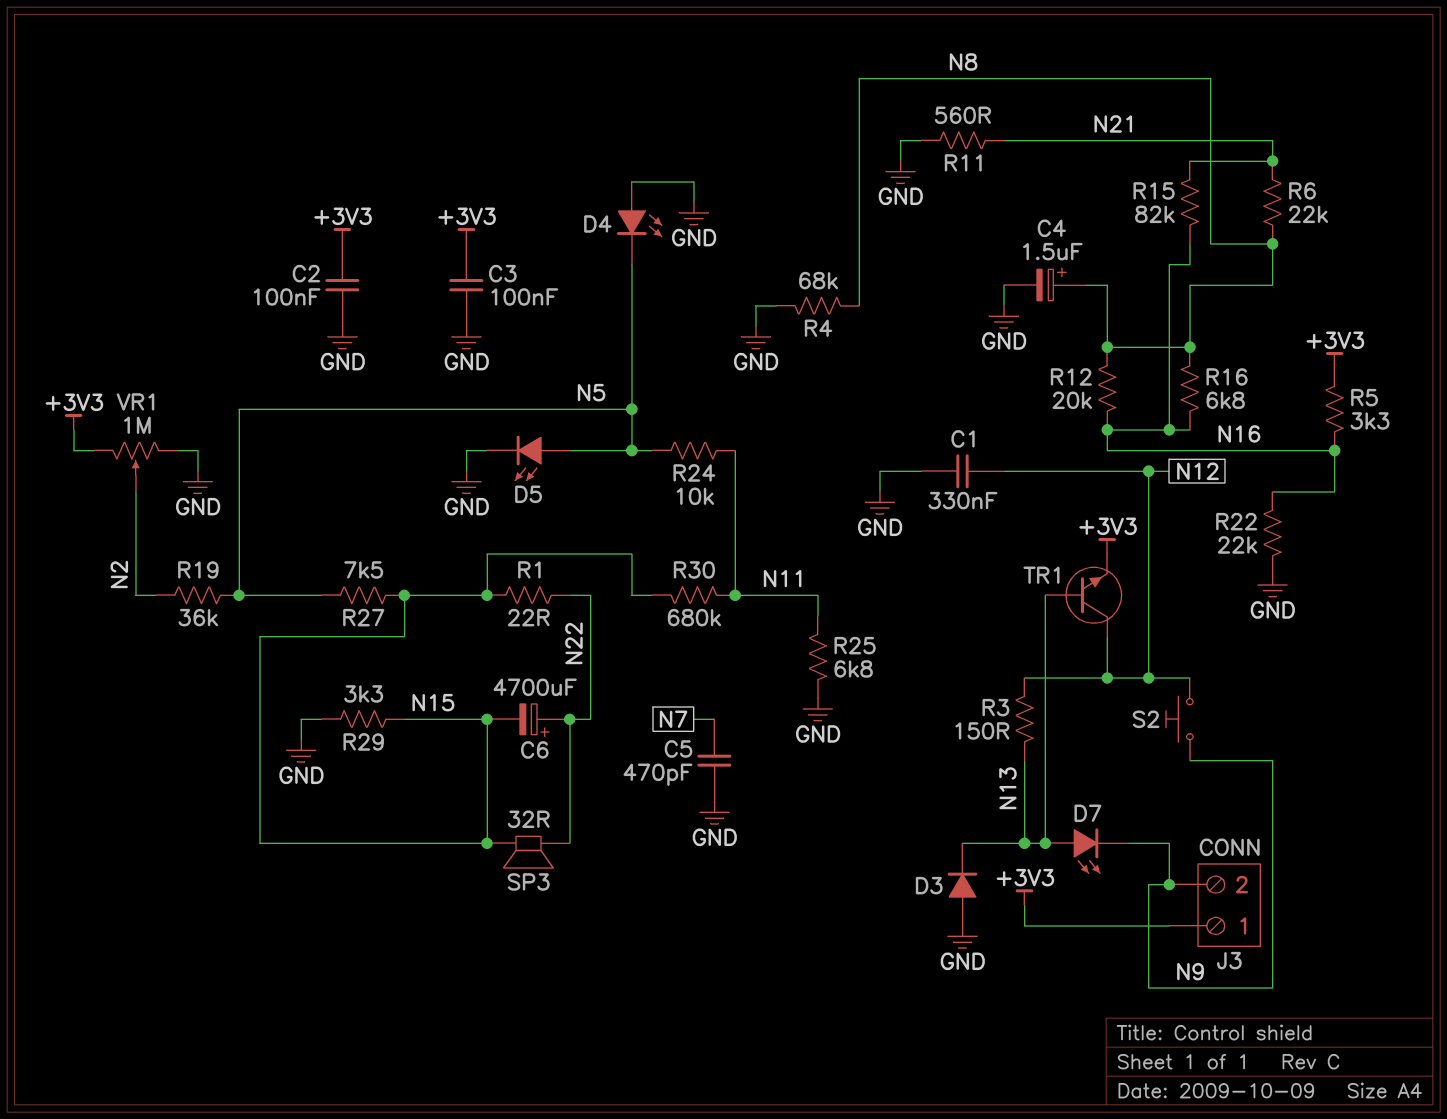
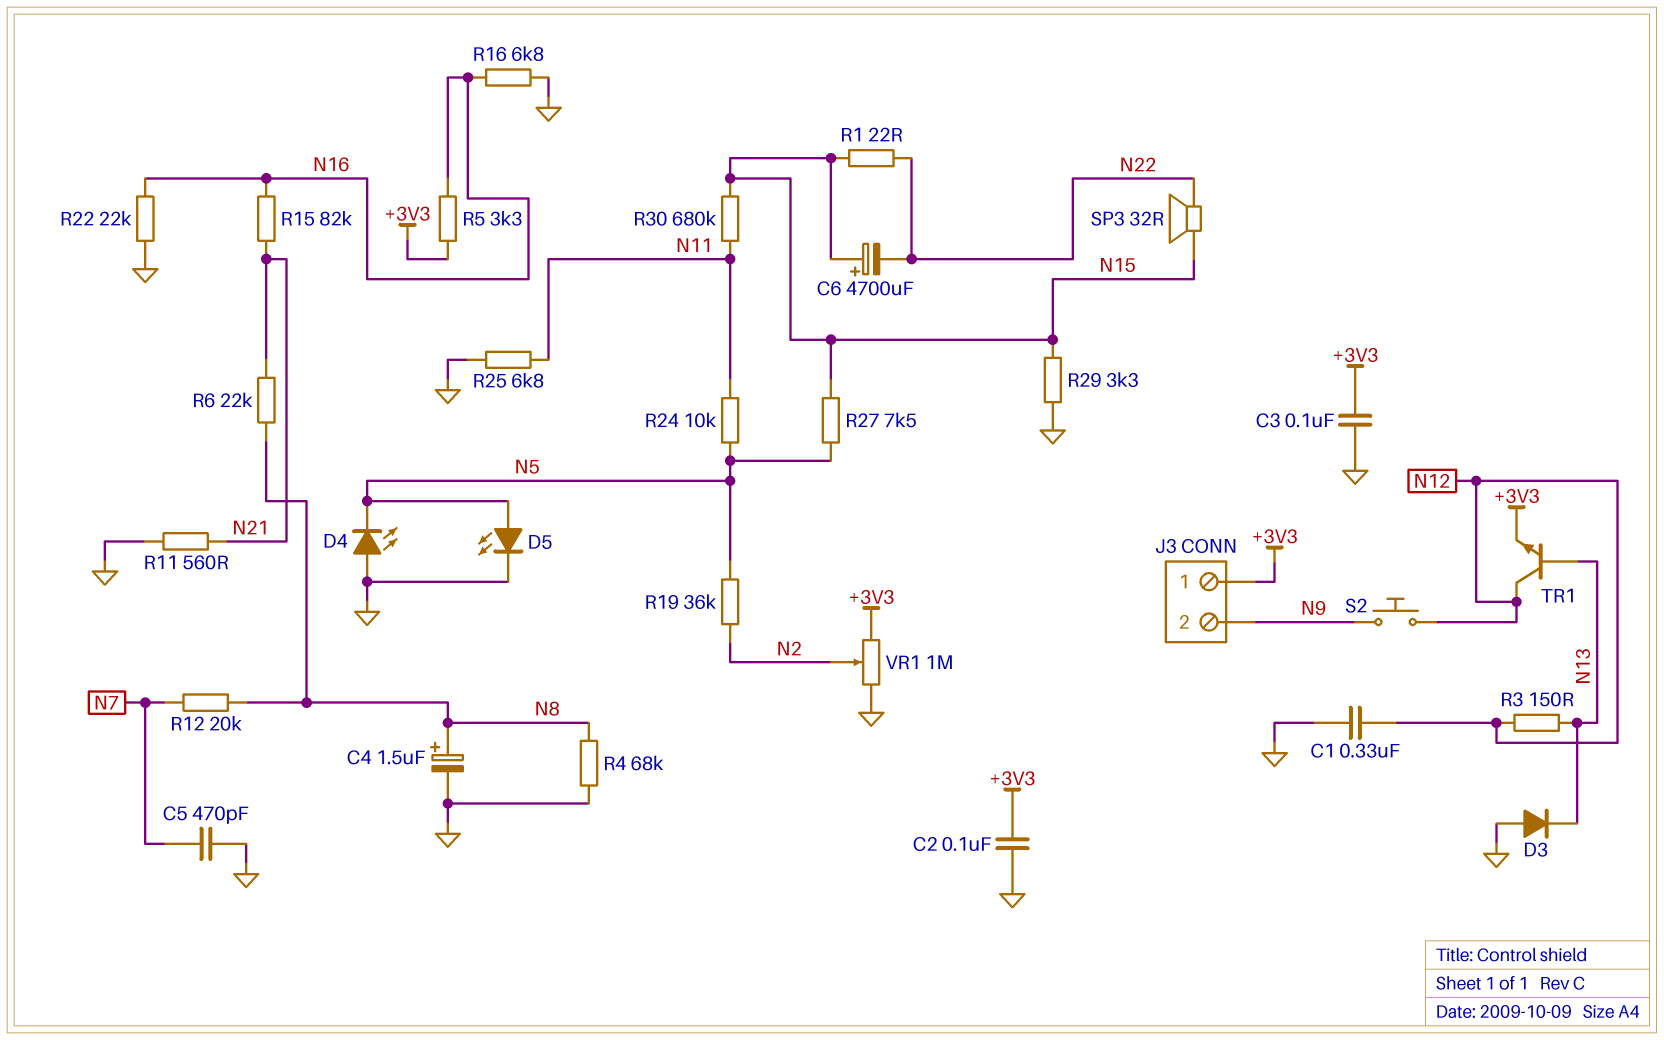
C6: 4700uF (plus N22, minus N15) -> 4700uF (plus N15, minus N22)
D7: LED (A N13, K N9) -> none
R12: 20k (N8, N16) -> 20k (N7, N8)
R16: 6.8k (N8, N16) -> 6.8k (GND, N16)

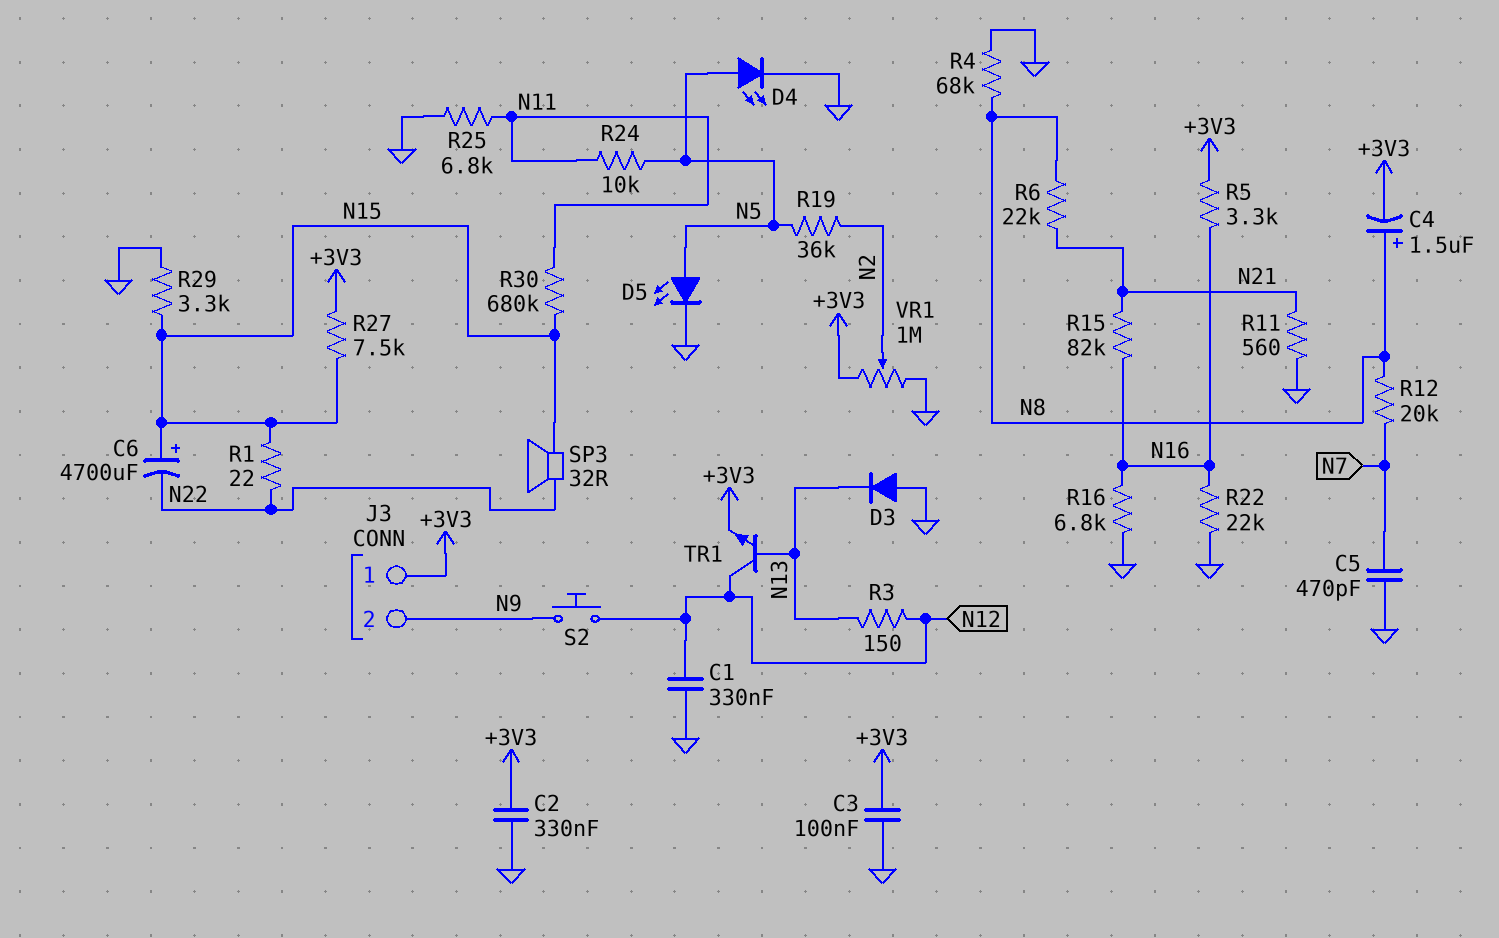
C2: 100nF (+3V3, GND) -> 330nF (+3V3, GND)
C4: 1.5uF (plus N8, minus GND) -> 1.5uF (plus N8, minus +3V3)
D4: LED (A GND, K N5) -> LED (A N5, K GND)
R27: 7.5k (N5, N15) -> 7.5k (+3V3, N15)

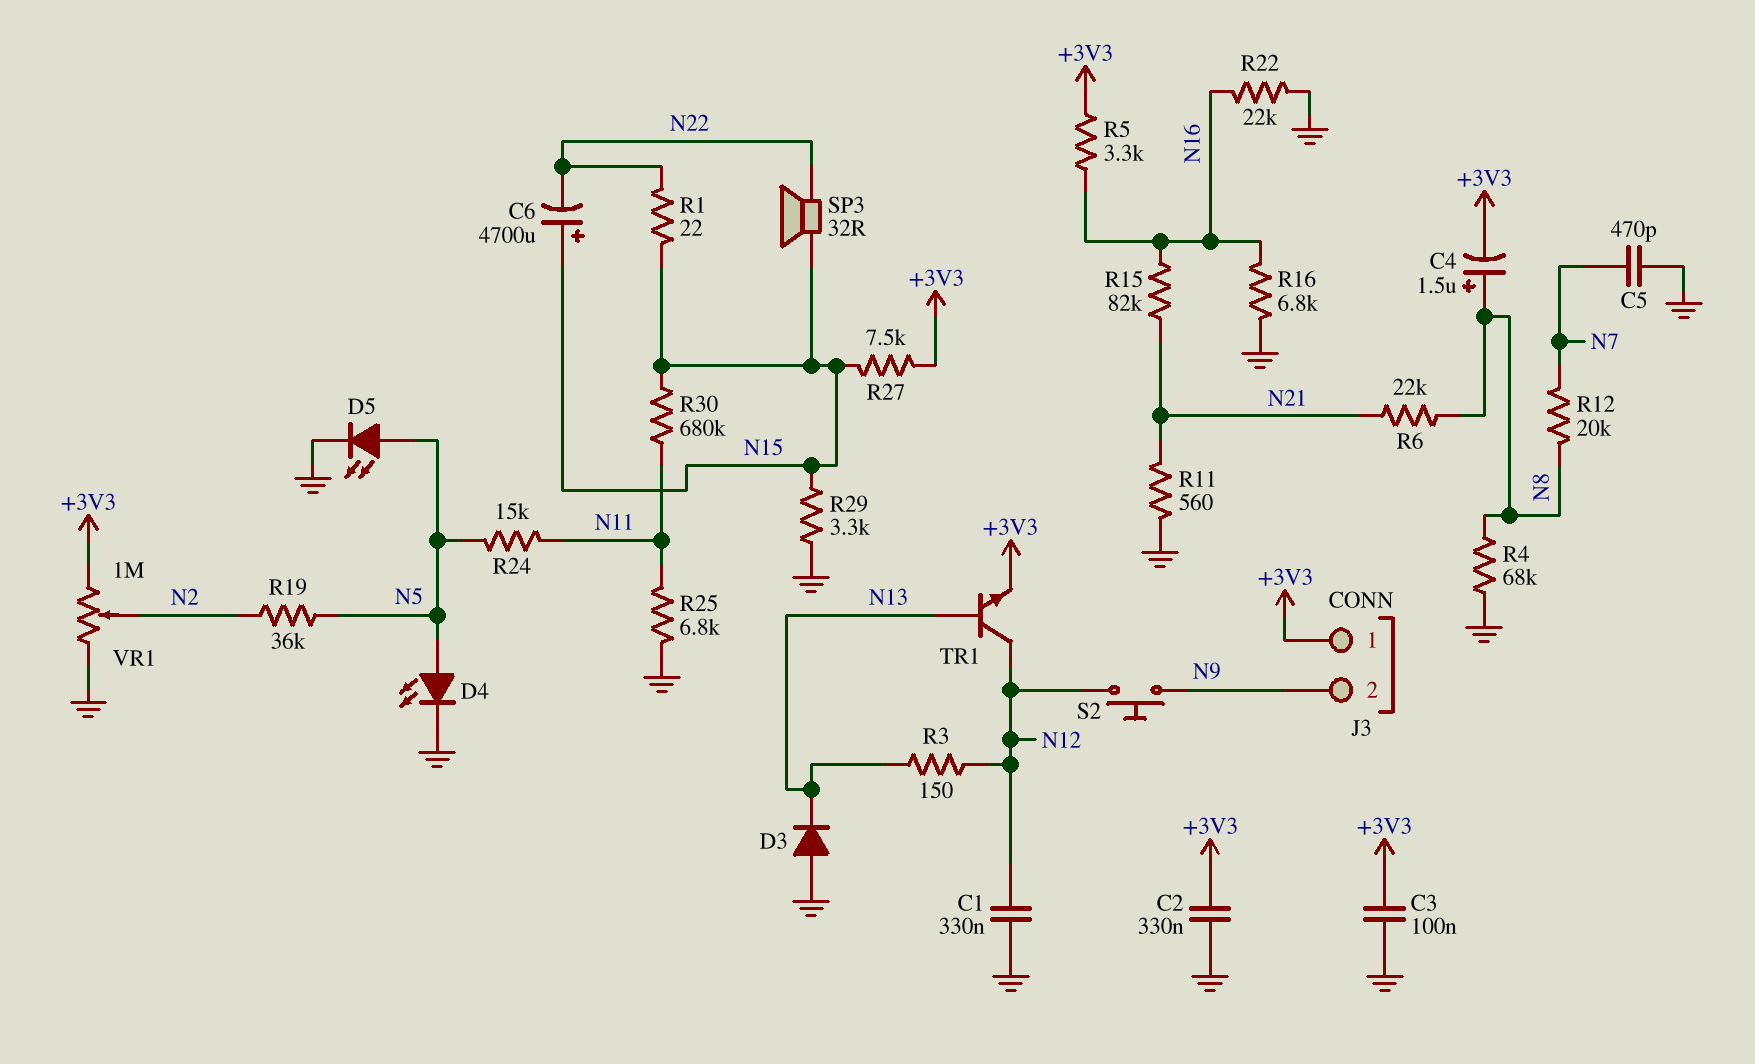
R24: 10k (N5, N11) -> 15k (N5, N11)

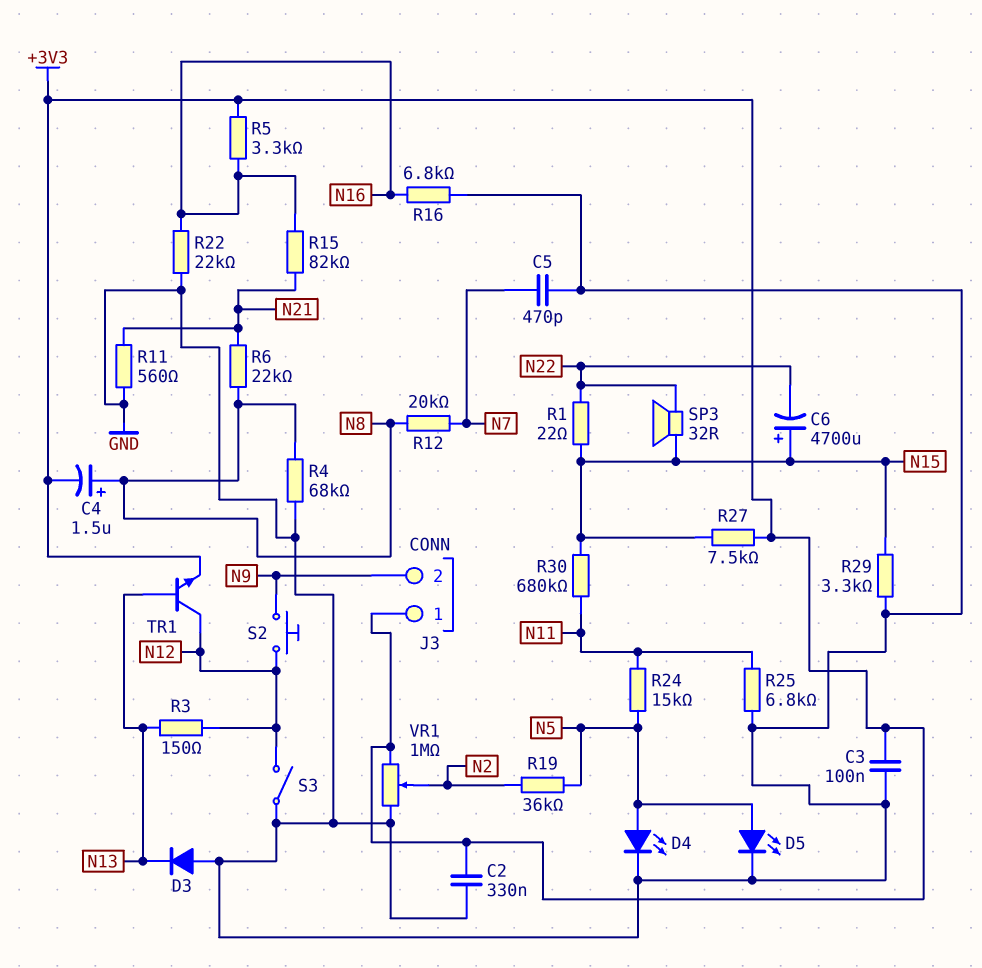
C1: 330nF (GND, N12) -> none
S3: none -> switch (GND, N12)

